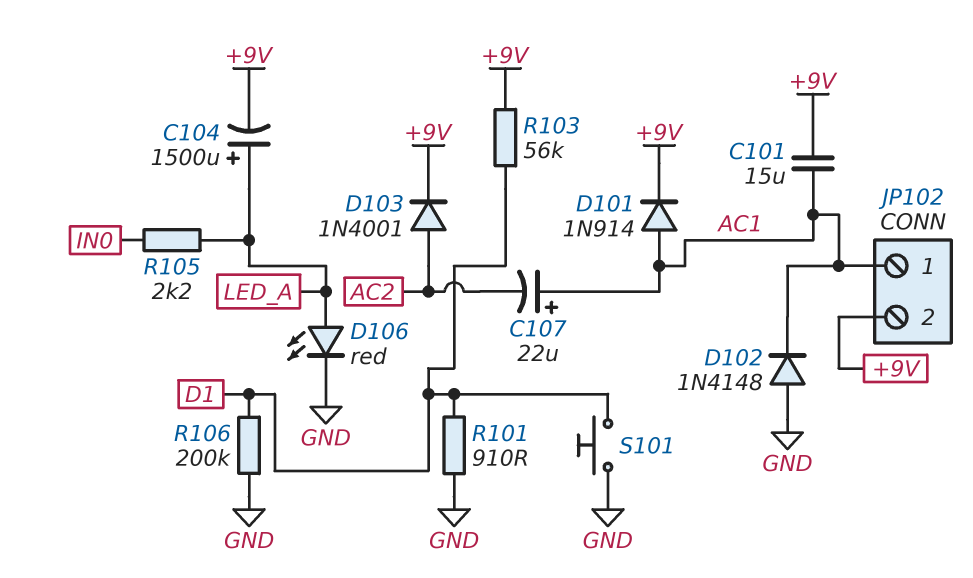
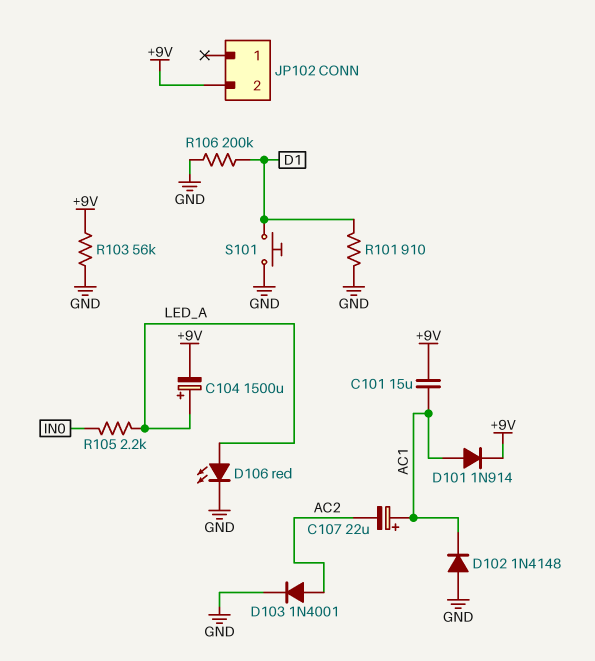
D103: diode 1N4001 (A AC2, K +9V) -> diode 1N4001 (A AC2, K GND)
JP102 pin 1: AC1 -> none
R103: 56k (+9V, D1) -> 56k (+9V, GND)

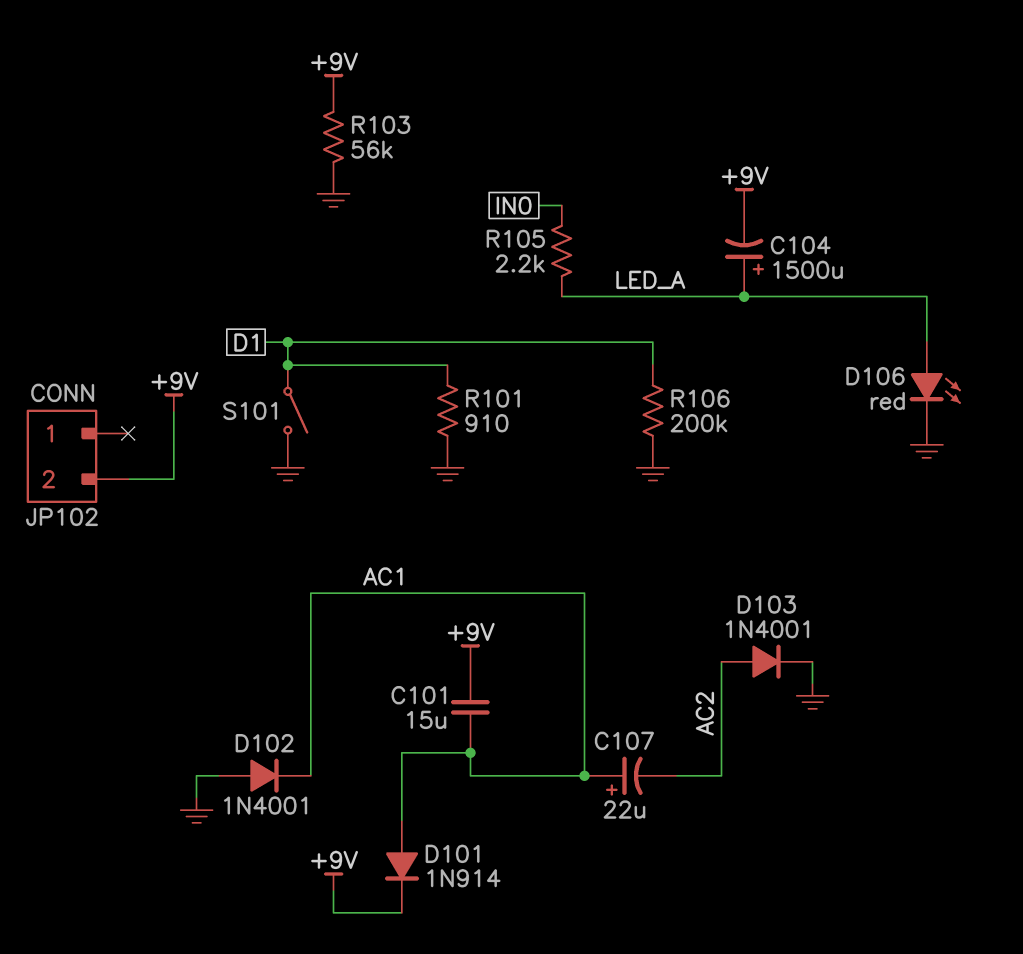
D102: diode 1N4148 (A GND, K AC1) -> diode 1N4001 (A GND, K AC1)
S101: button (D1, GND) -> switch (D1, GND)

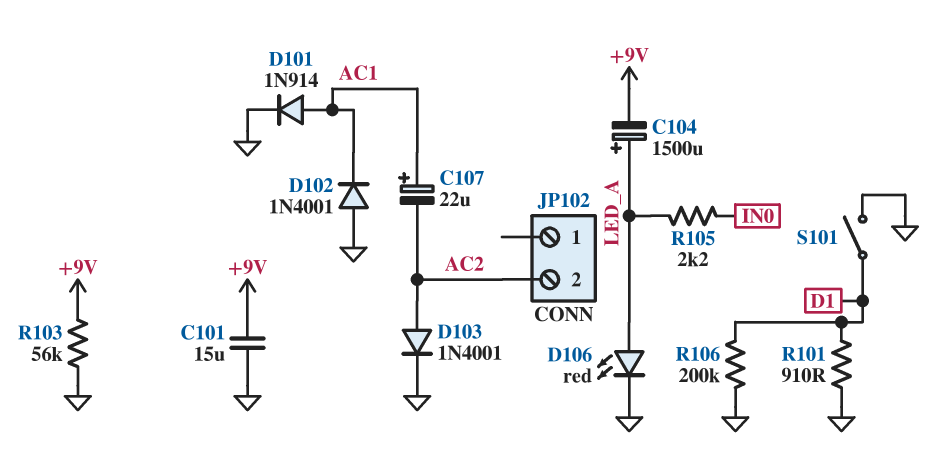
C101: 15uF (+9V, AC1) -> 15uF (+9V, GND)
D101: diode 1N914 (A AC1, K +9V) -> diode 1N914 (A AC1, K GND)
JP102 pin 2: +9V -> AC2

